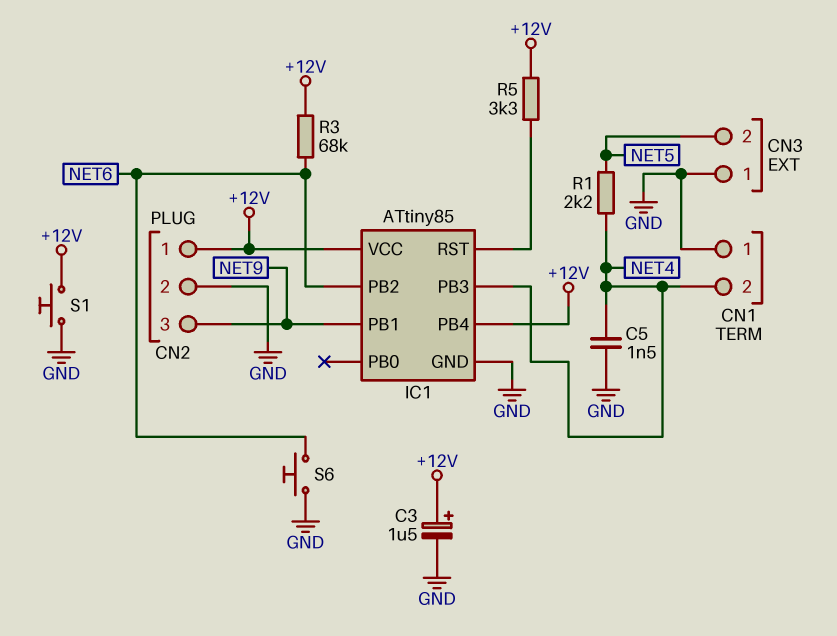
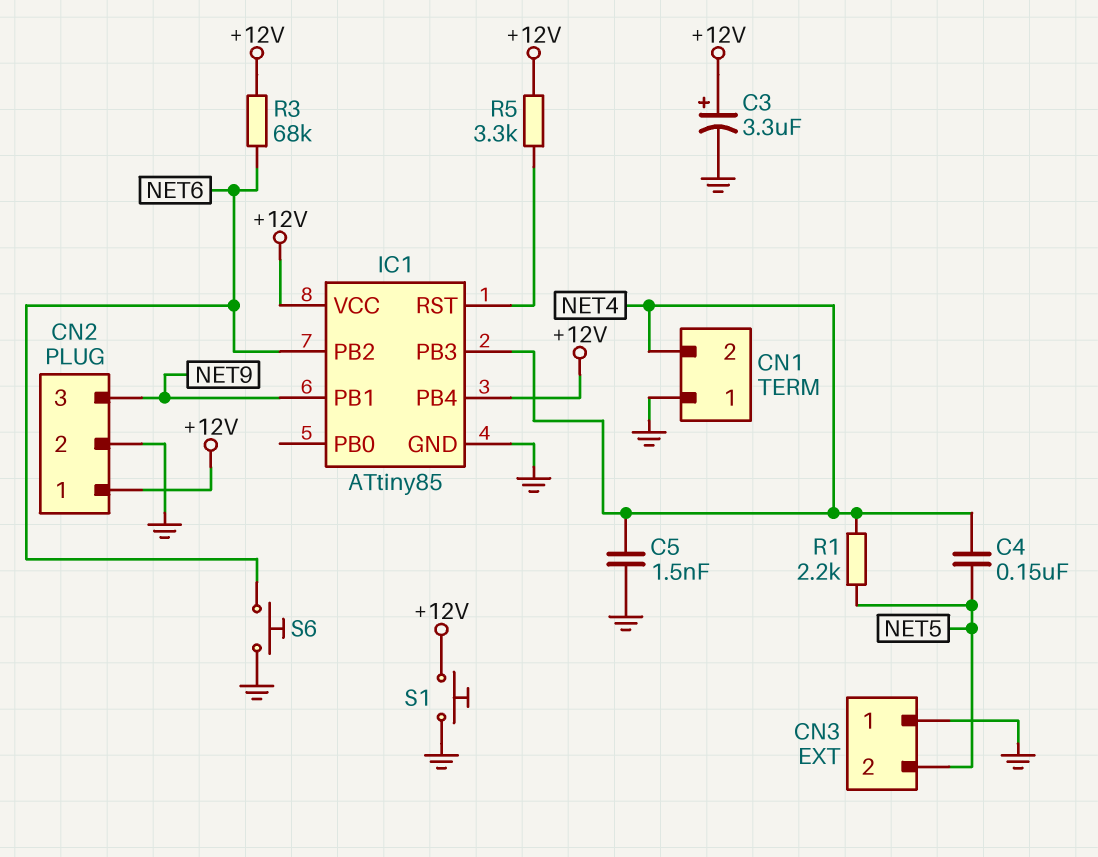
C3: 1.5uF (plus +12V, minus GND) -> 3.3uF (plus +12V, minus GND)
C4: none -> 150nF (NET4, NET5)

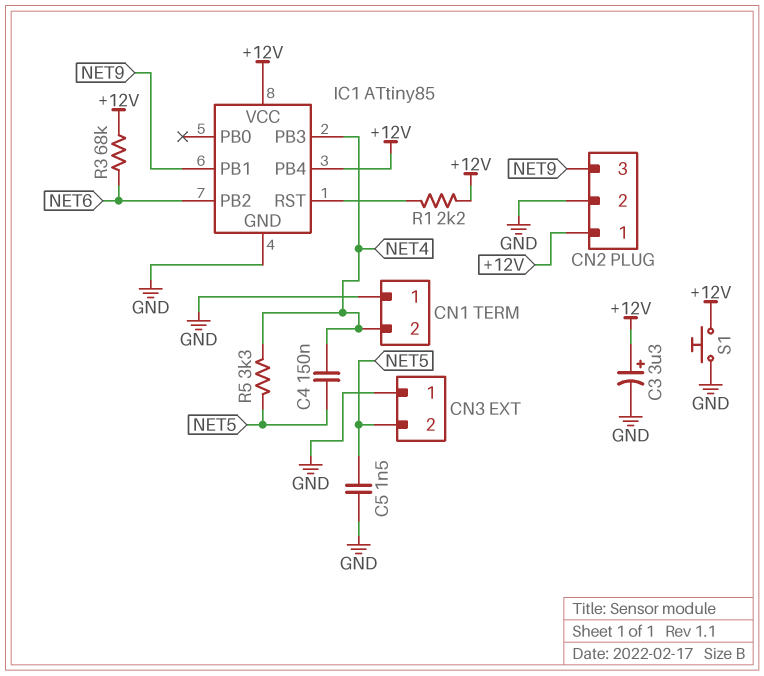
C5: 1.5nF (GND, NET4) -> 1.5nF (GND, NET5)
R1: 2.2k (NET4, NET5) -> 2.2k (+12V, IC1/RST)
R5: 3.3k (+12V, IC1/RST) -> 3.3k (NET4, NET5)
S6: button (GND, NET6) -> none

